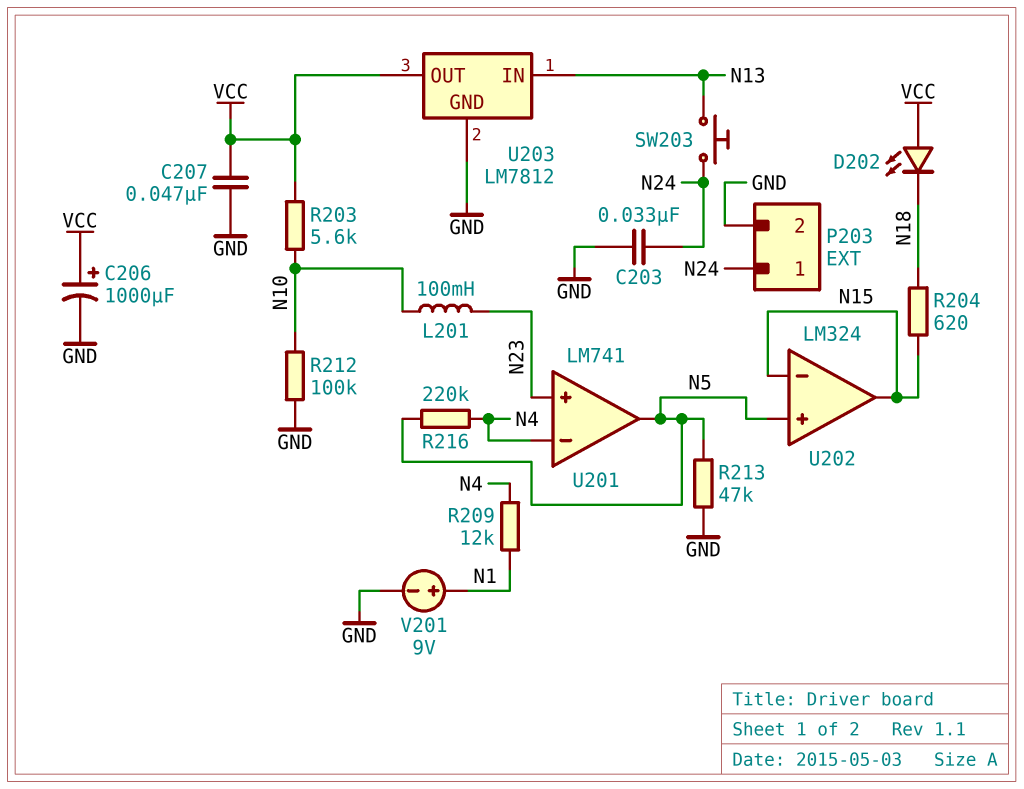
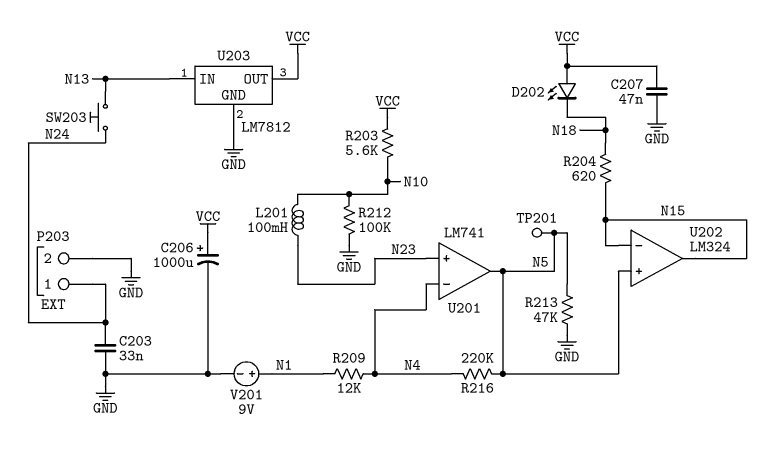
TP201: none -> test point (N5)

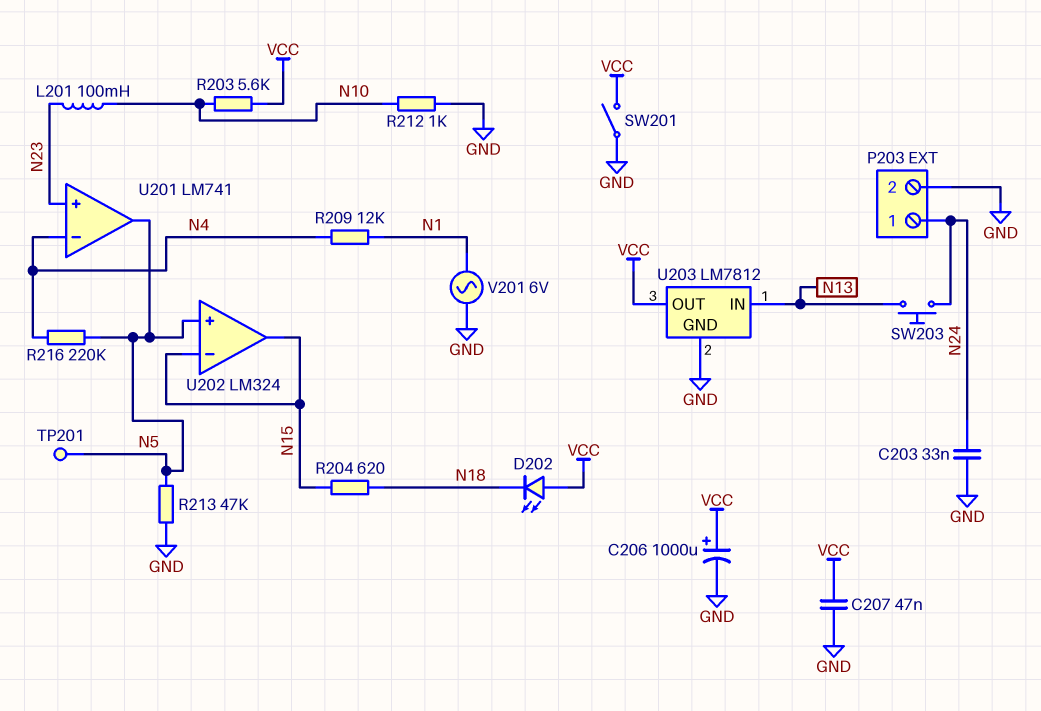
R212: 100k (GND, N10) -> 1k (GND, N10)
SW201: none -> switch (GND, VCC)
V201: 9V (plus N1, minus GND) -> AC 6V (GND, N1)

